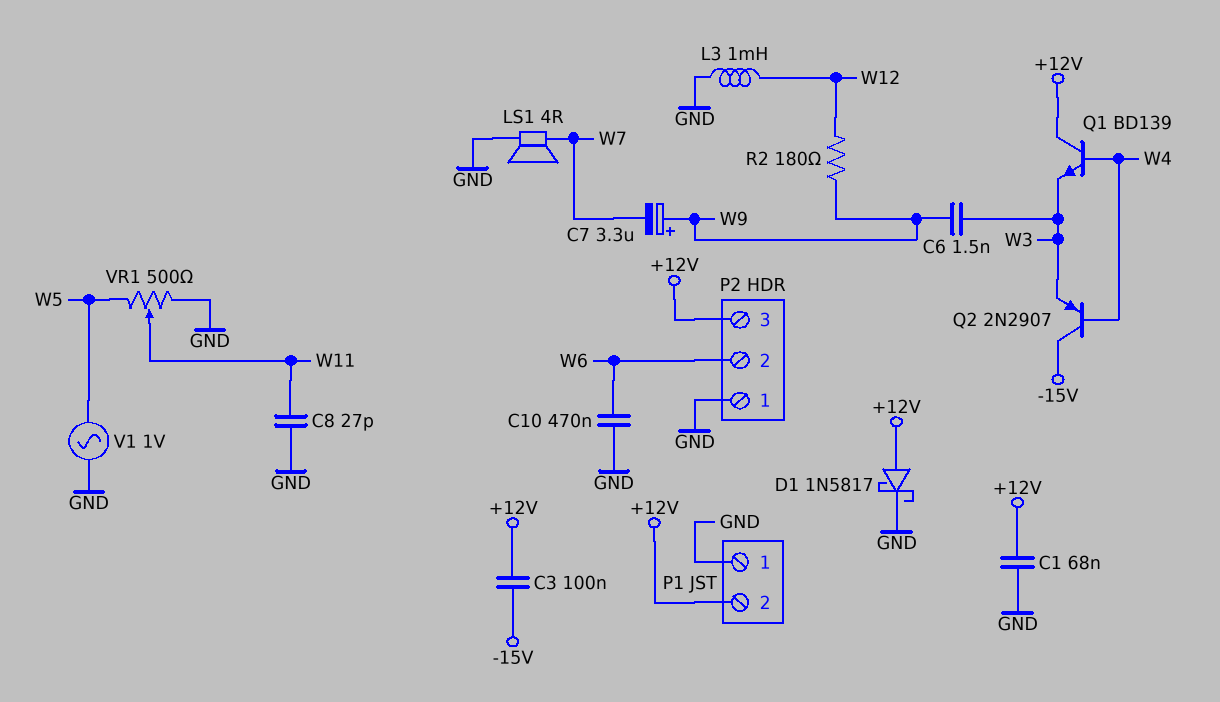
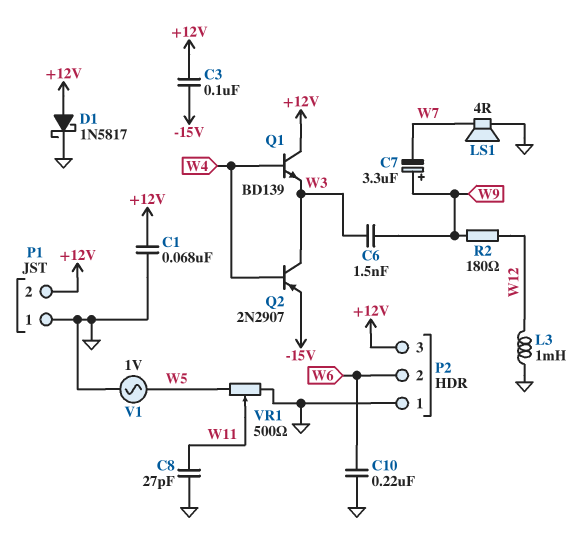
C10: 470nF (GND, W6) -> 220nF (GND, W6)
Q2: PNP 2N2907 (B W4, C -15V, E W3) -> PNP 2N2907 (B W4, C W3, E -15V)

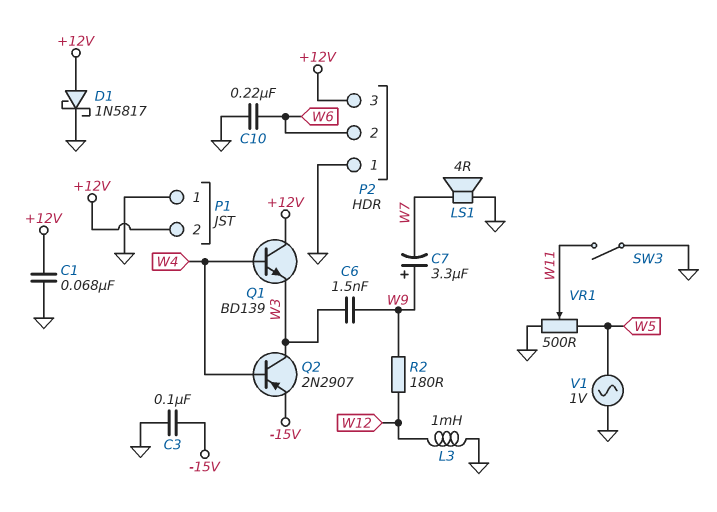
C3: 100nF (+12V, -15V) -> 100nF (-15V, GND)
C8: 27pF (GND, W11) -> none
SW3: none -> switch (GND, W11)

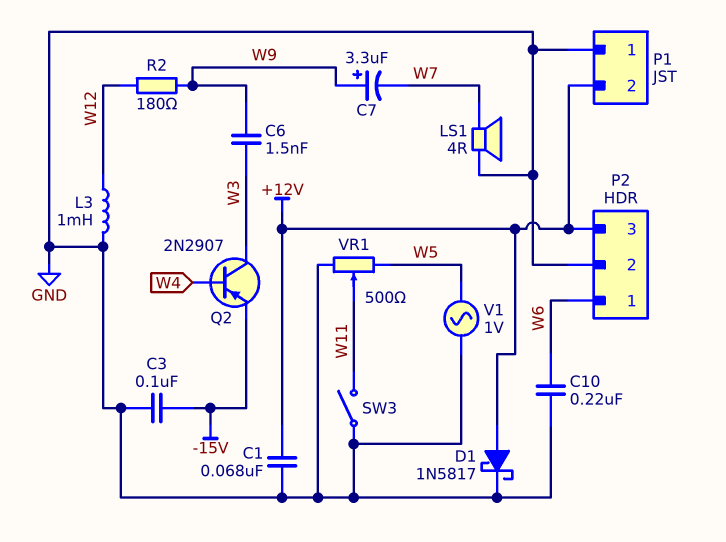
P2 pin 1: GND -> W6
P2 pin 2: W6 -> GND
Q1: NPN BD139 (B W4, C +12V, E W3) -> none

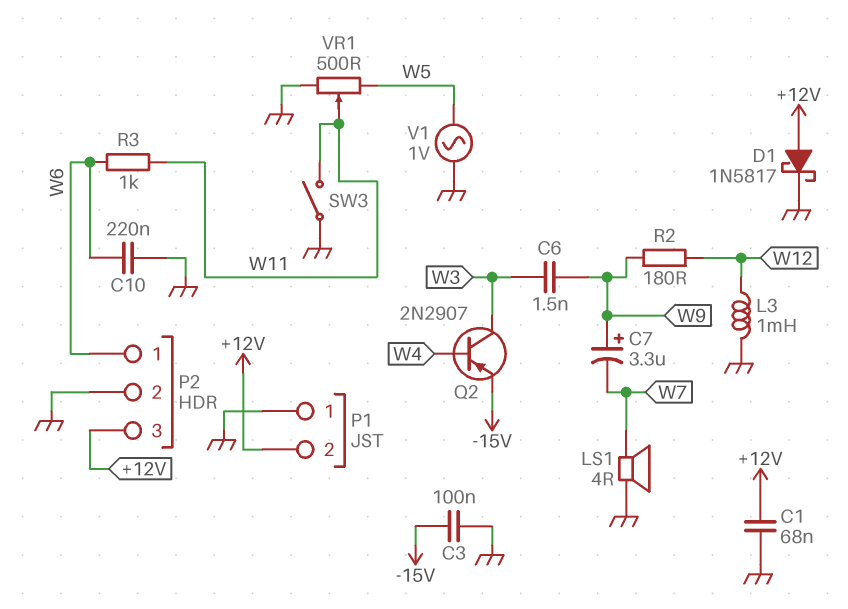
R3: none -> 1k (W6, W11)

